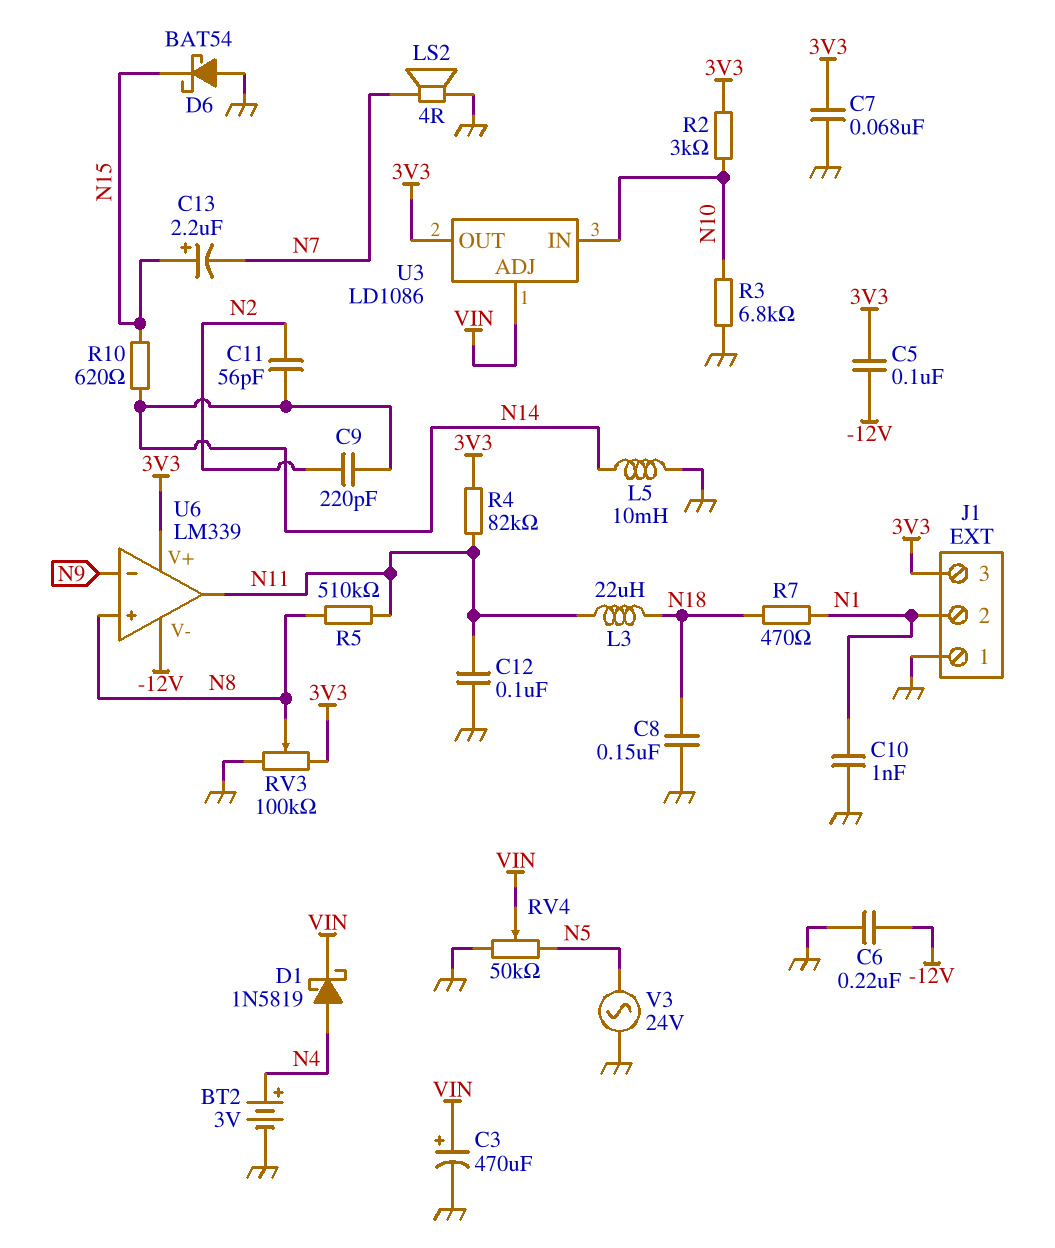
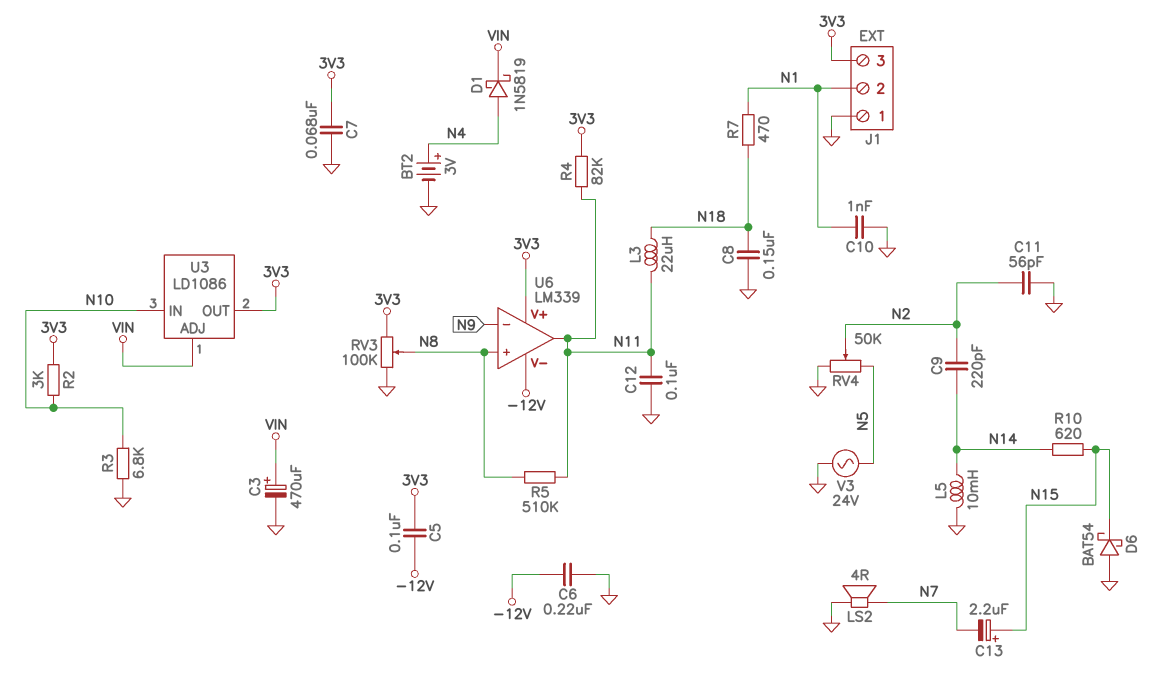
C11: 56pF (N2, N14) -> 56pF (GND, N2)
RV4: 50k (GND, N5, wiper VIN) -> 50k (GND, N5, wiper N2)

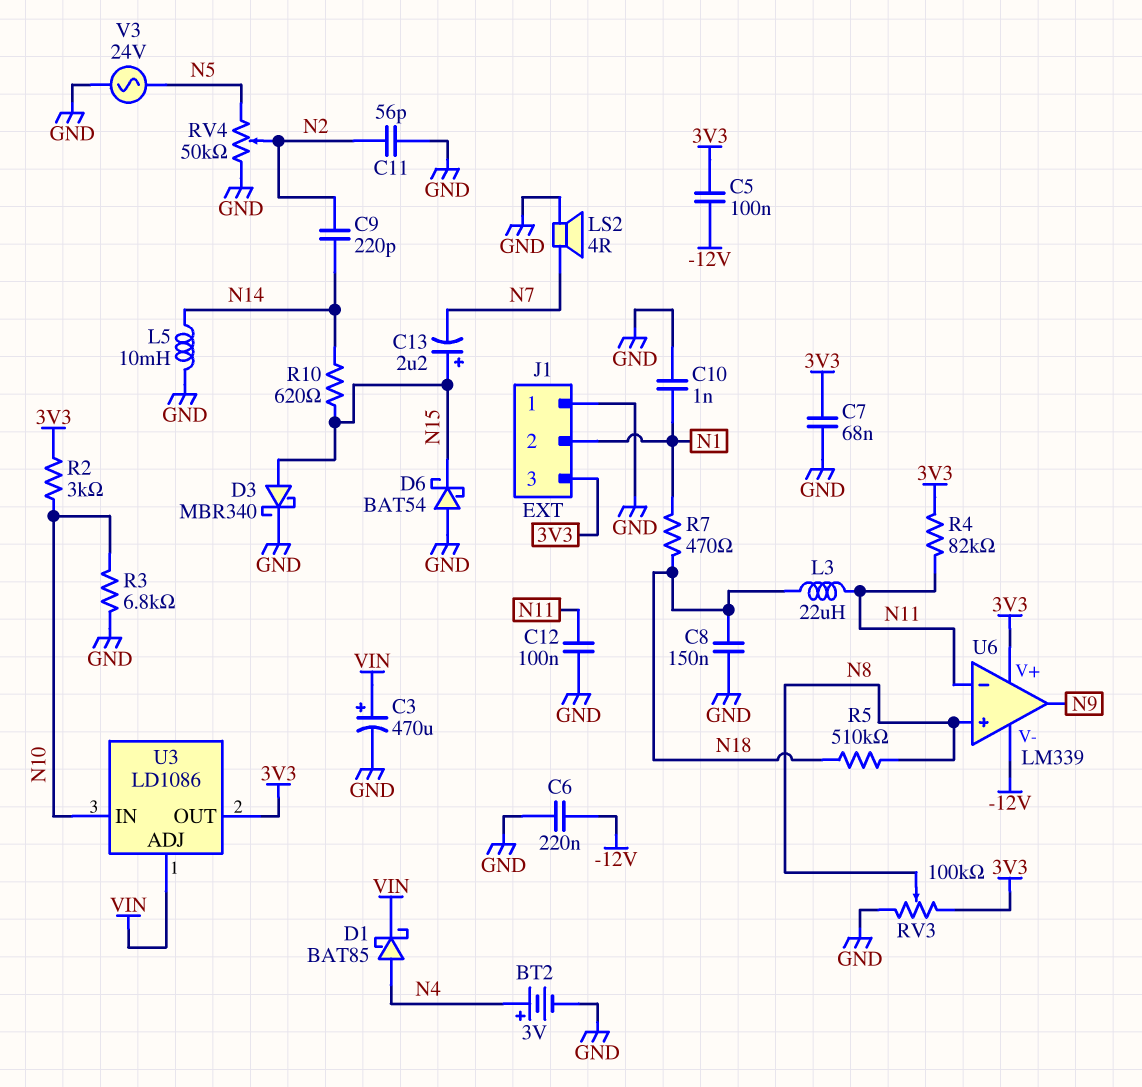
D1: schottky 1N5819 (A N4, K VIN) -> schottky BAT85 (A N4, K VIN)
D3: none -> schottky MBR340 (A N15, K GND)
R5: 510k (N8, N11) -> 510k (N8, N18)
U6 pin in-: N9 -> N11
U6 pin out: N11 -> N9

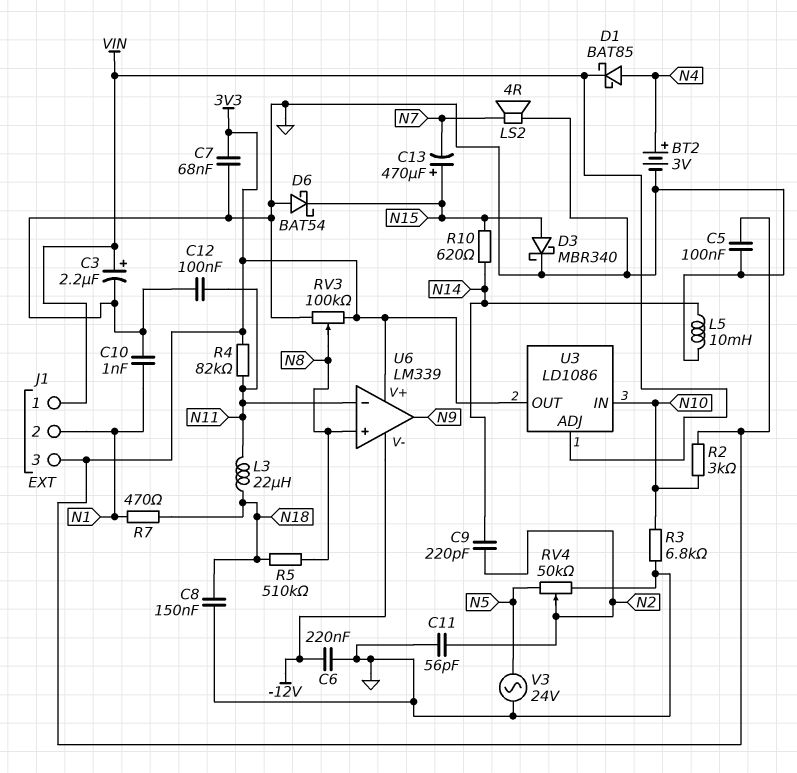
C3: 470uF (plus VIN, minus GND) -> 2.2uF (plus VIN, minus GND)
C5: 100nF (-12V, 3V3) -> 100nF (3V3, GND)
C13: 2.2uF (plus N15, minus N7) -> 470uF (plus N15, minus N7)
J1 pin 1: GND -> VIN

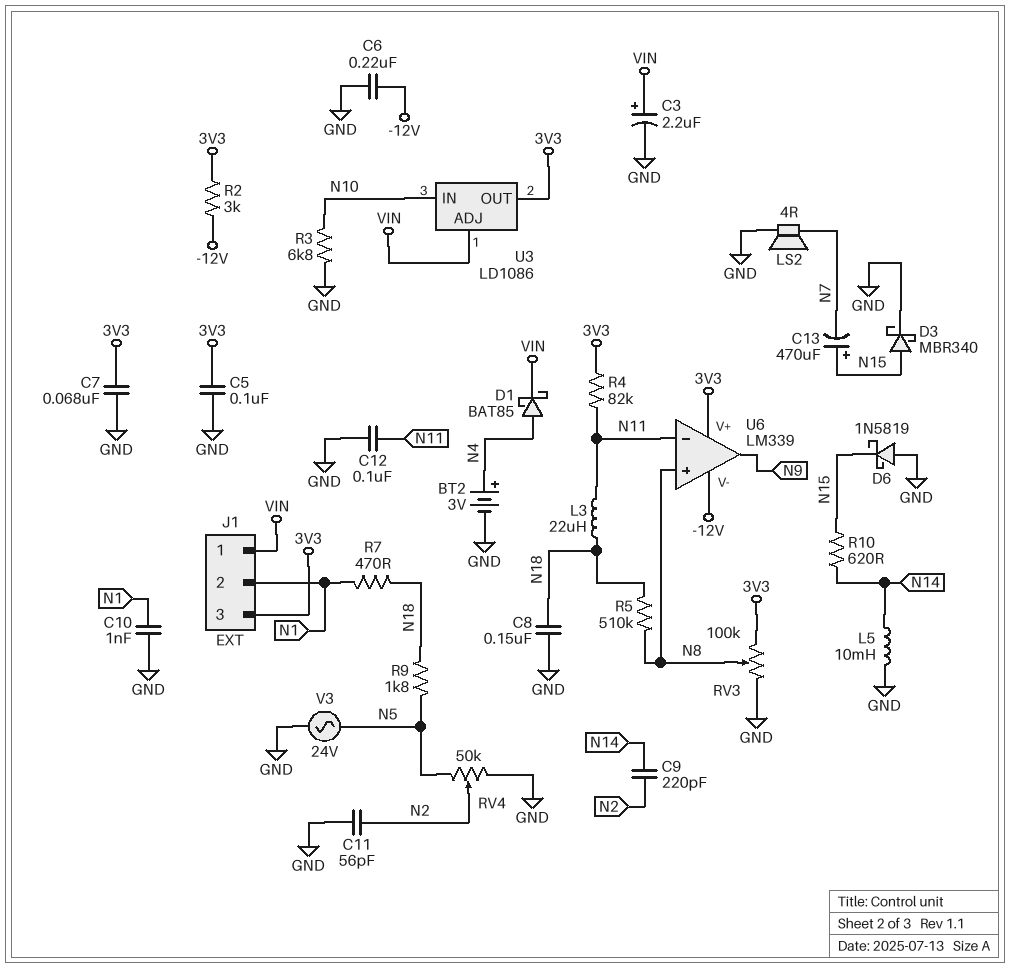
D6: schottky BAT54 (A GND, K N15) -> schottky 1N5819 (A GND, K N15)
R2: 3k (3V3, N10) -> 3k (-12V, 3V3)
R9: none -> 1.8k (N5, N18)

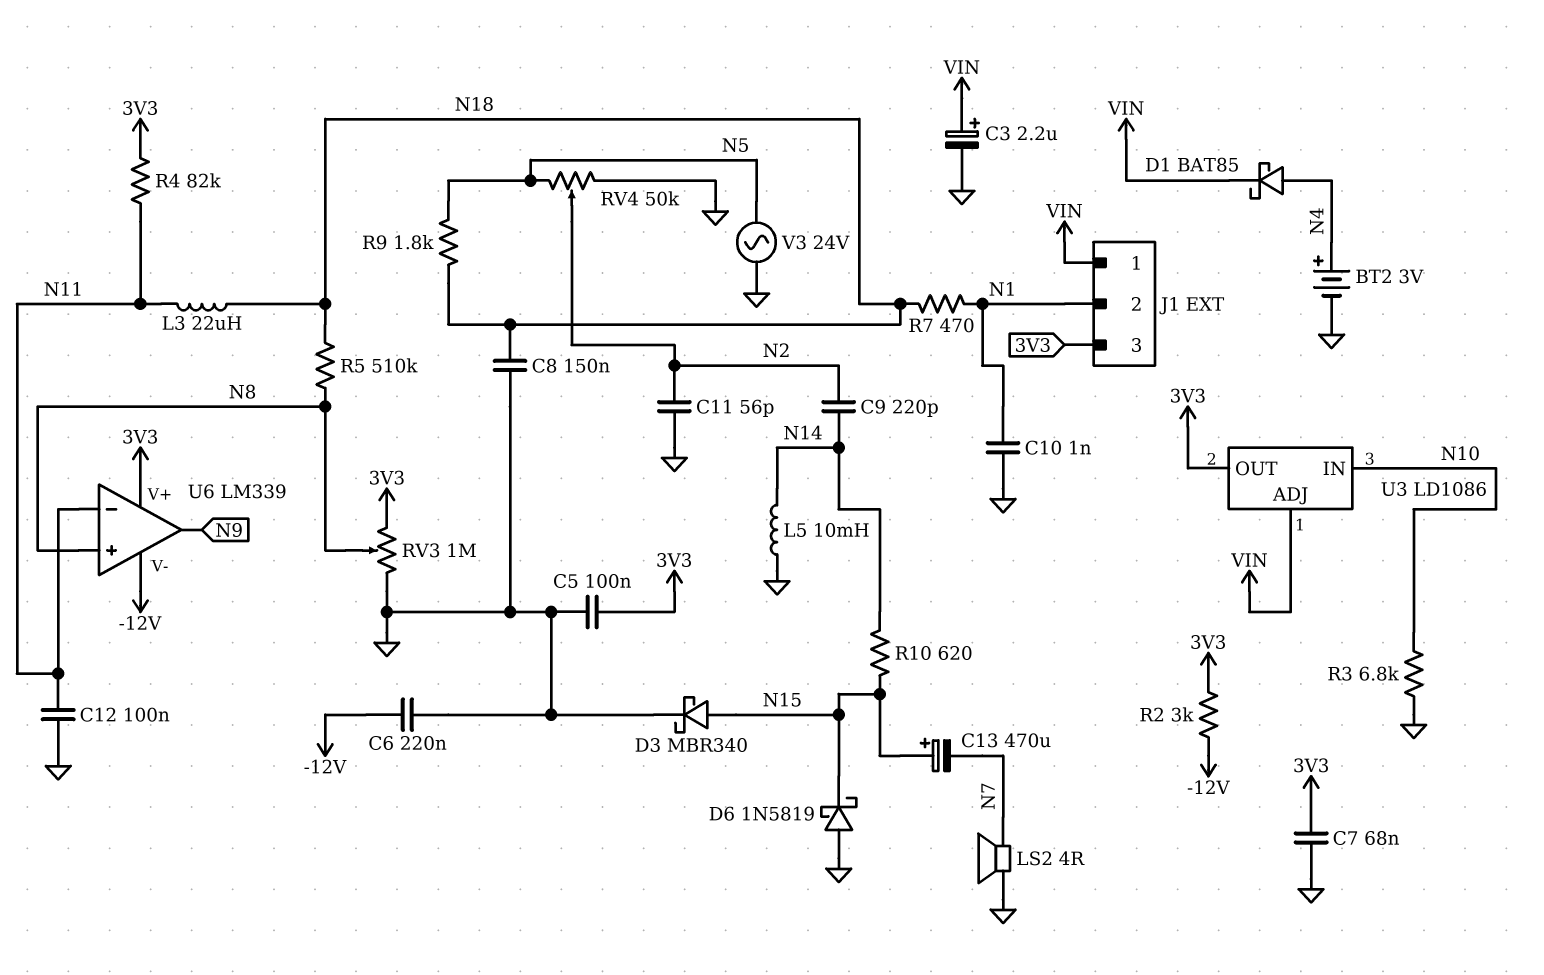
RV3: 100k (3V3, GND, wiper N8) -> 1M (3V3, GND, wiper N8)

